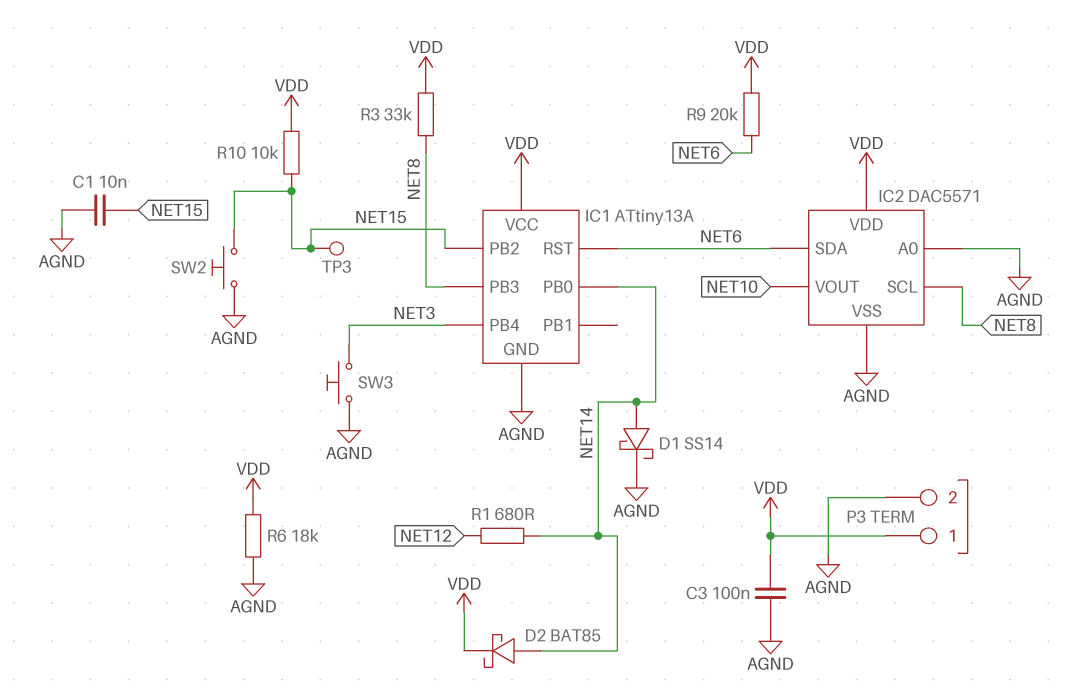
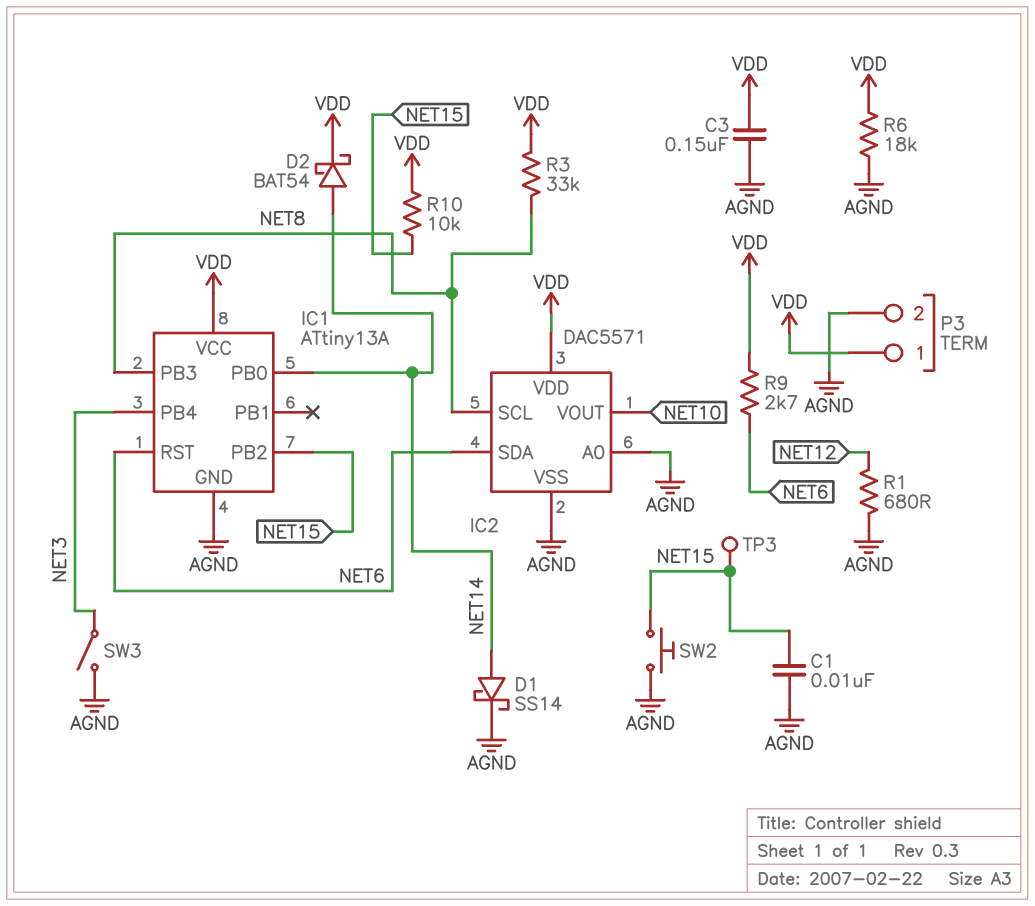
C3: 100nF (AGND, VDD) -> 150nF (AGND, VDD)
D2: schottky BAT85 (A NET14, K VDD) -> schottky BAT54 (A NET14, K VDD)
R1: 680 (NET12, NET14) -> 680 (AGND, NET12)
R9: 20k (NET6, VDD) -> 2.7k (NET6, VDD)
SW3: button (AGND, NET3) -> switch (AGND, NET3)

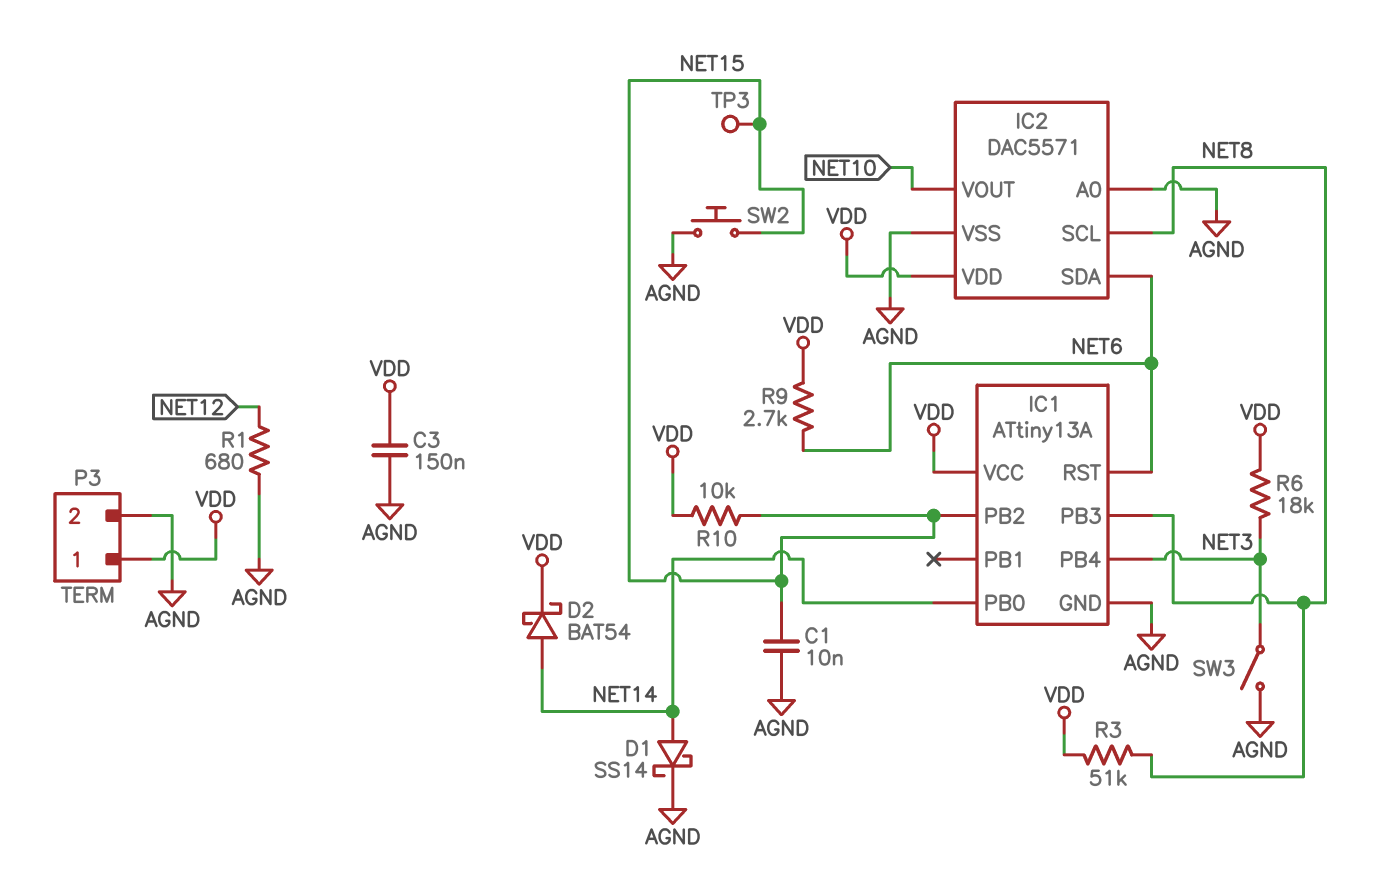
R3: 33k (NET8, VDD) -> 51k (NET8, VDD)
R6: 18k (AGND, VDD) -> 18k (NET3, VDD)

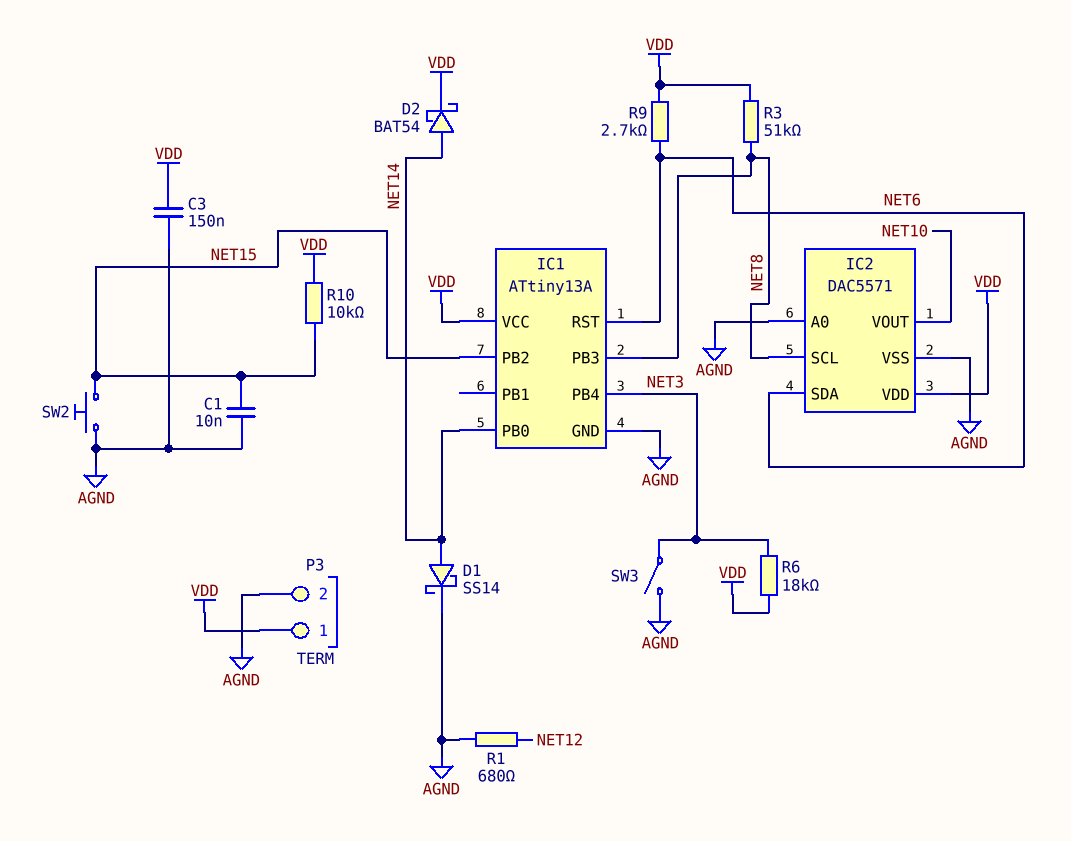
TP3: test point (NET15) -> none

